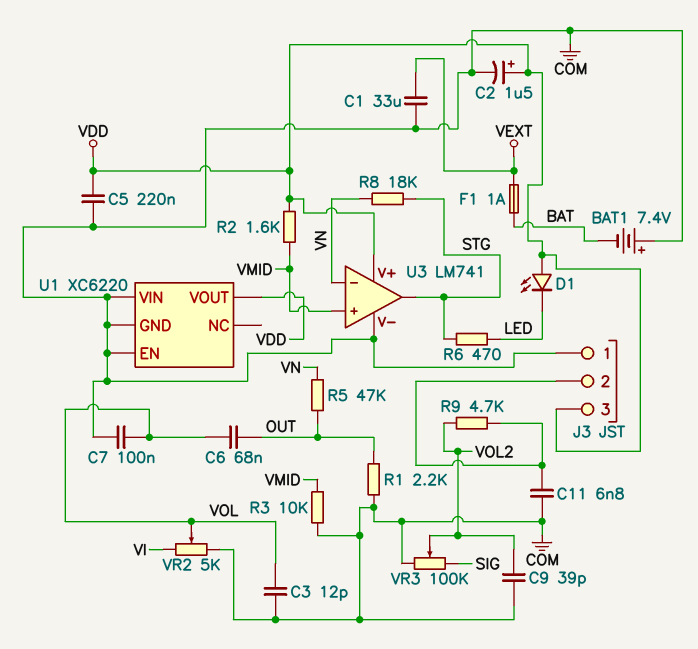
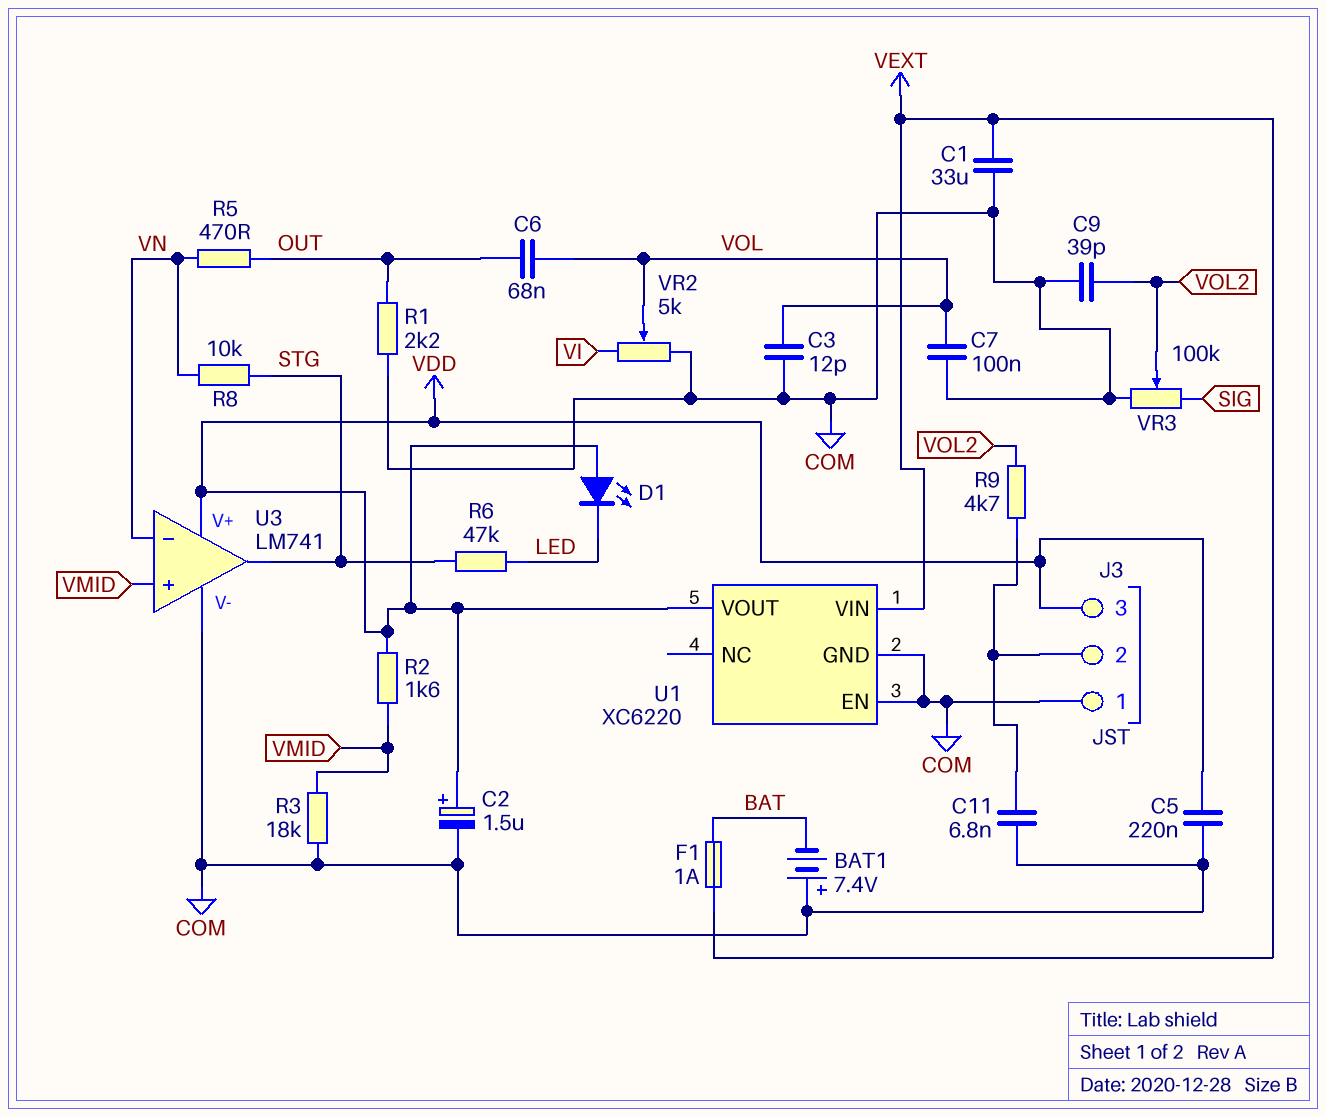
R3: 10k (COM, VMID) -> 18k (COM, VMID)
R5: 47k (OUT, VN) -> 470 (OUT, VN)
R6: 470 (LED, STG) -> 47k (LED, STG)
R8: 18k (STG, VN) -> 10k (STG, VN)
U1 pin VIN: COM -> VEXT

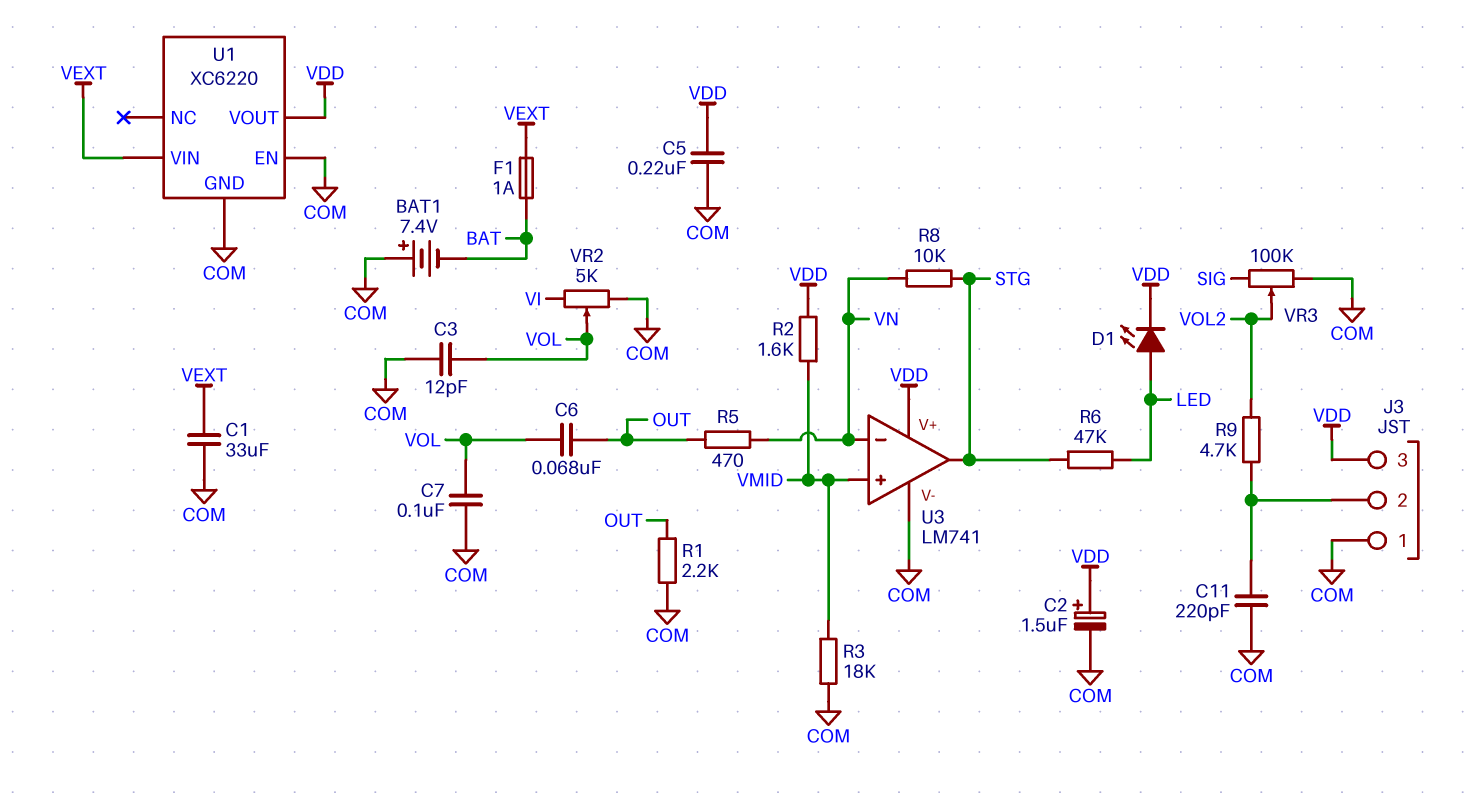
C9: 39pF (COM, VOL2) -> none
C11: 6.8nF (COM, J3/2) -> 220pF (COM, J3/2)
D1: LED (A VDD, K LED) -> LED (A LED, K VDD)

